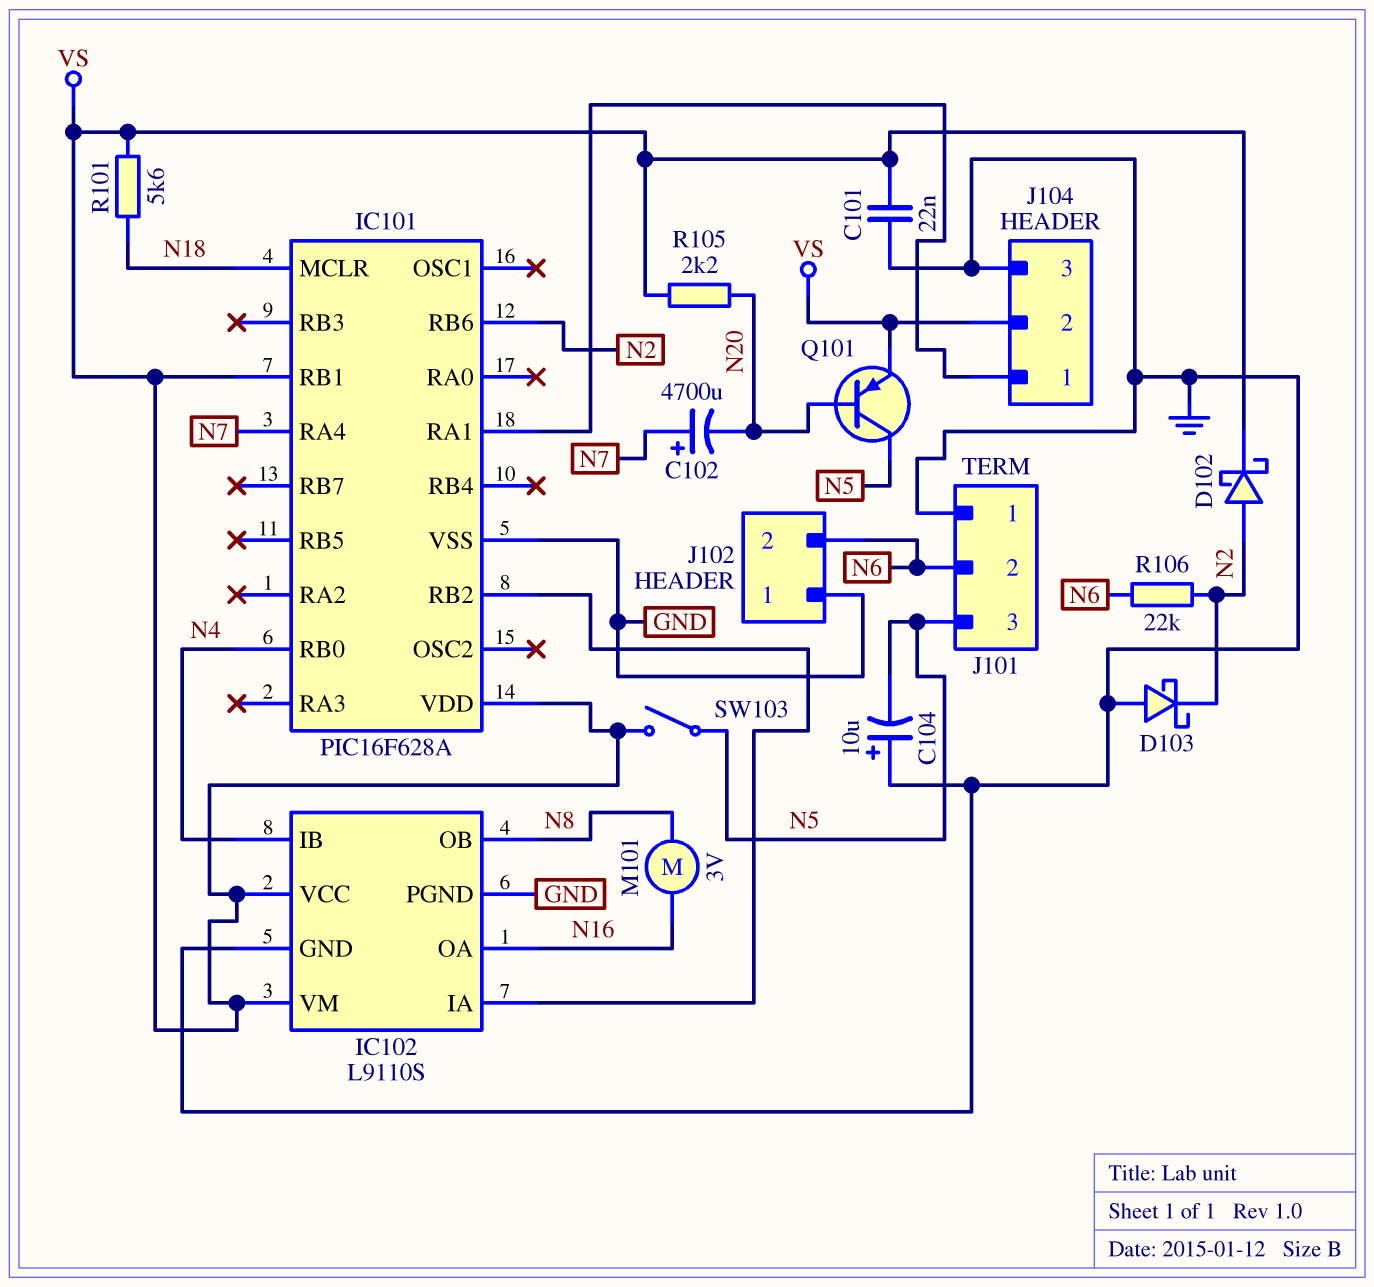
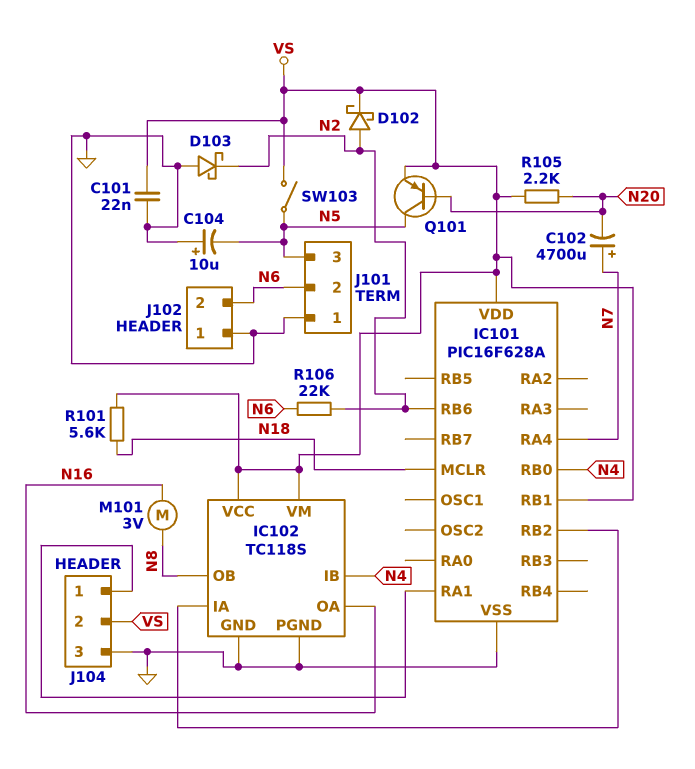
IC102: L9110S -> TC118S

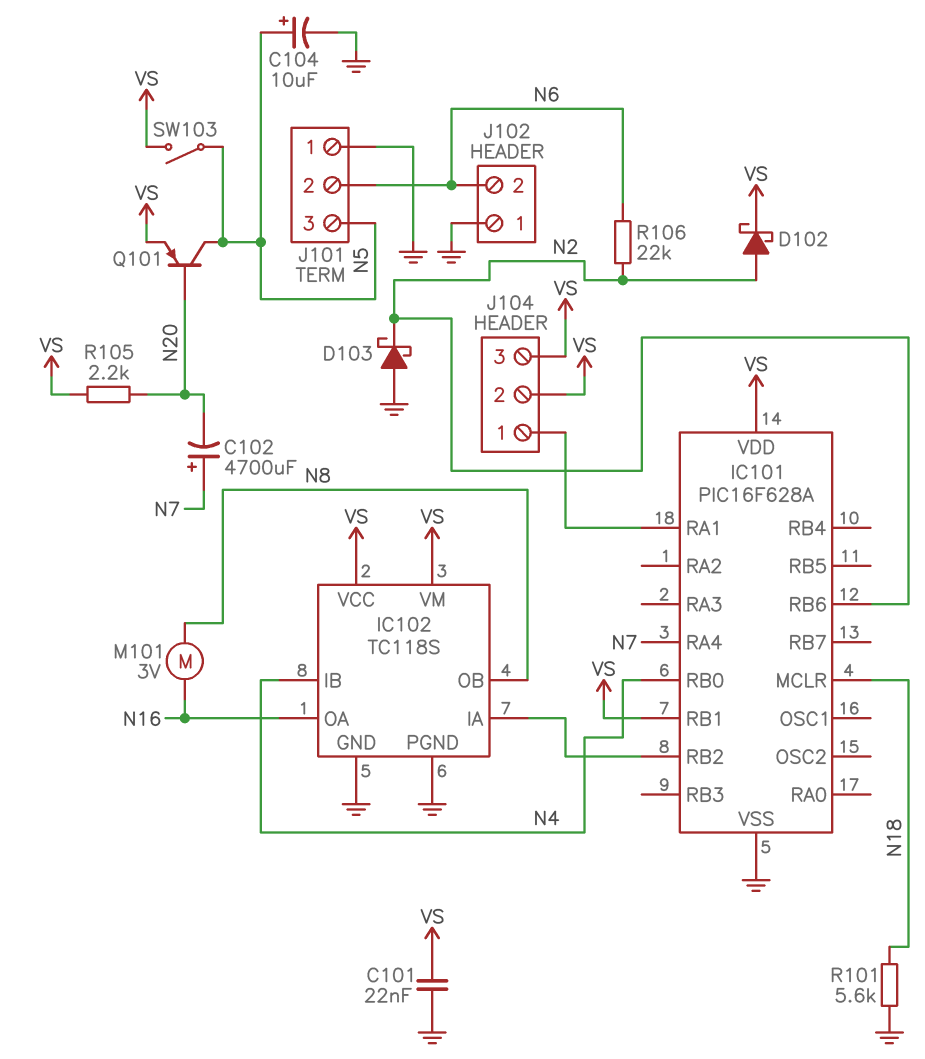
C104: 10uF (plus GND, minus N5) -> 10uF (plus N5, minus GND)
J104 pin 3: GND -> VS
R101: 5.6k (N18, VS) -> 5.6k (GND, N18)

